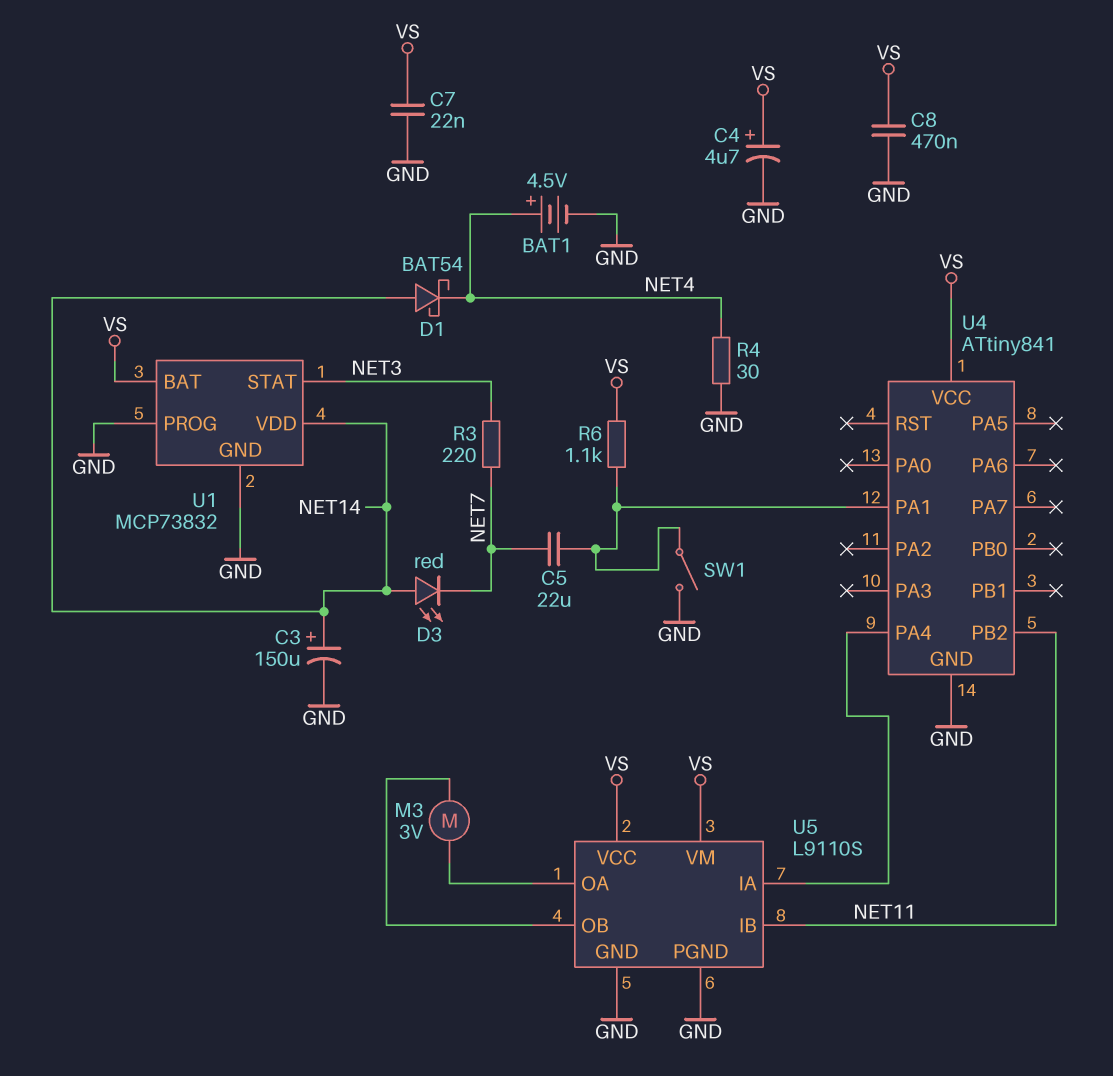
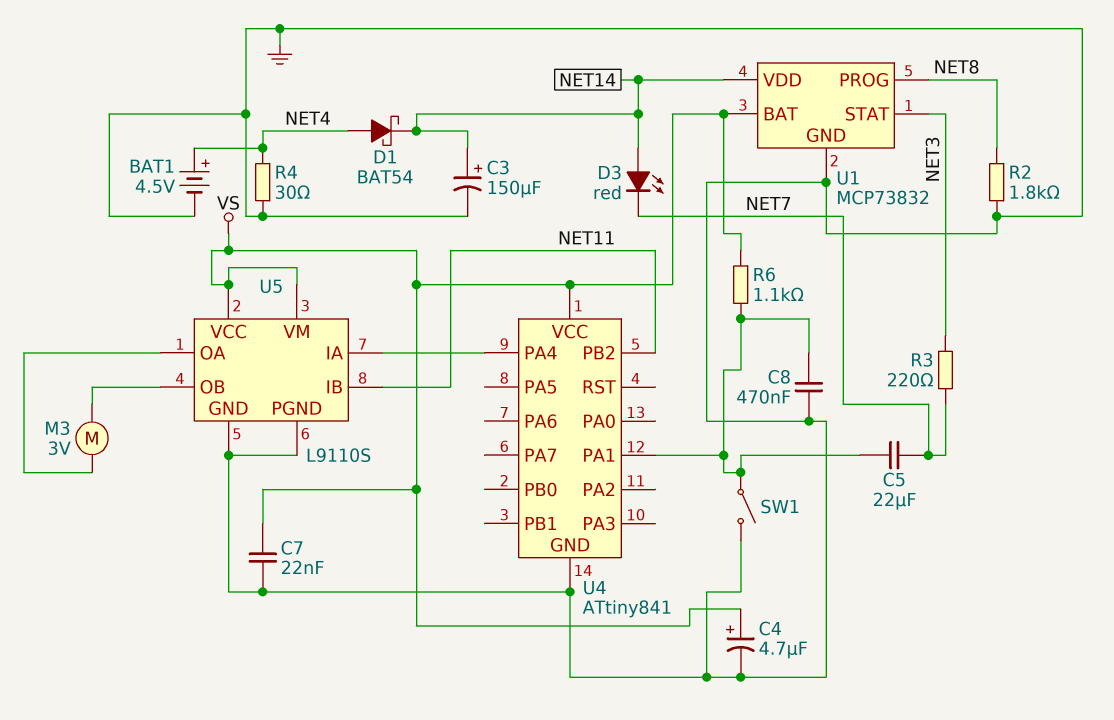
C8: 470nF (GND, VS) -> 470nF (GND, U4/PA1)
D1: schottky BAT54 (A NET14, K NET4) -> schottky BAT54 (A NET4, K NET14)
R2: none -> 1.8k (GND, NET8)
U1 pin PROG: GND -> NET8

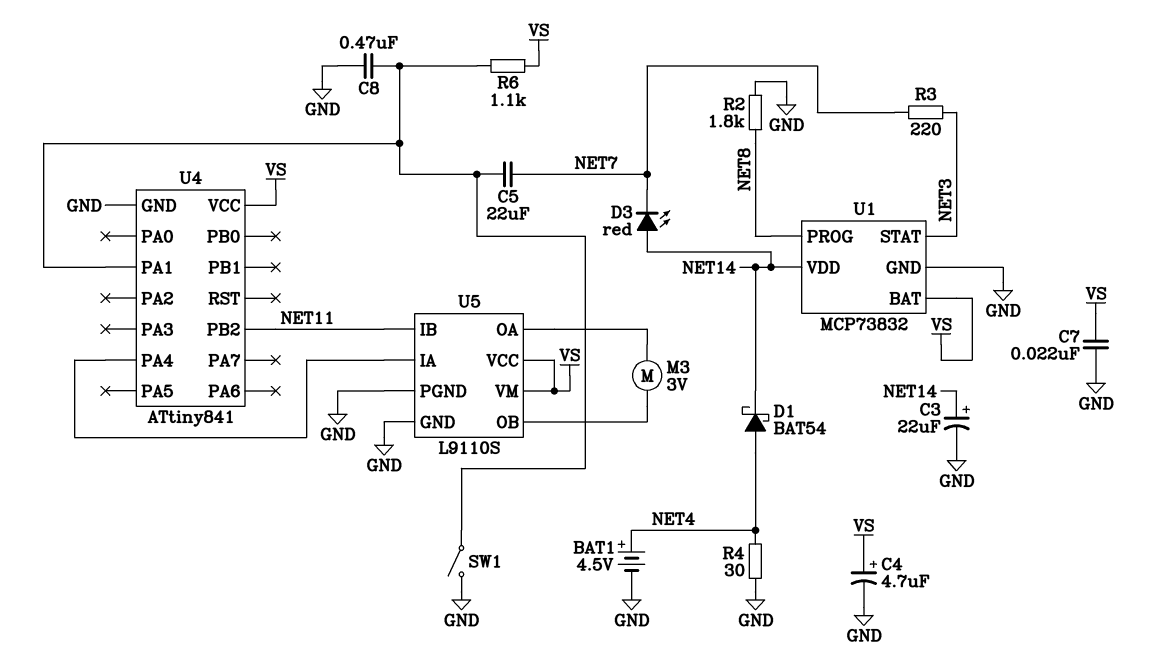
C3: 150uF (plus NET14, minus GND) -> 22uF (plus NET14, minus GND)

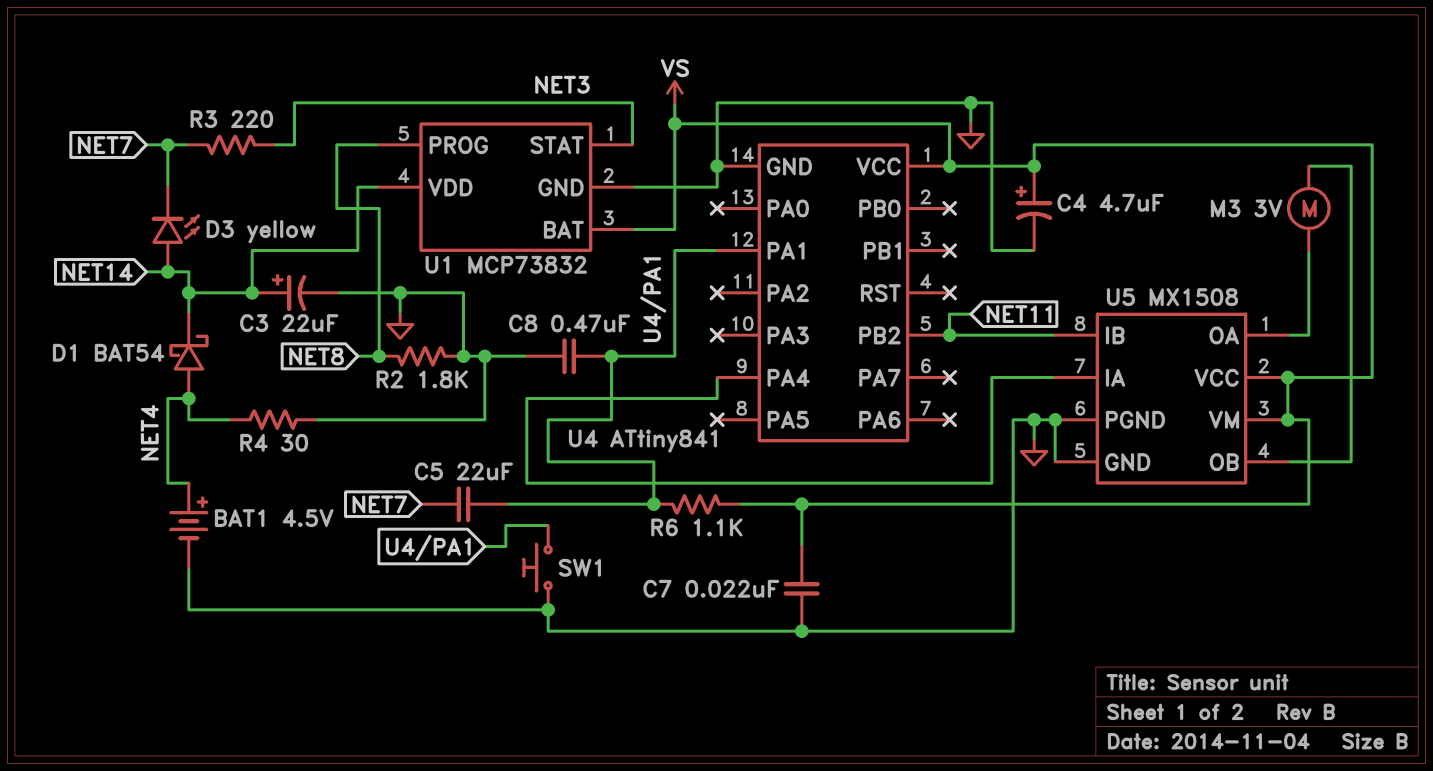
D3: LED red (A NET14, K NET7) -> LED yellow (A NET14, K NET7)
SW1: switch (GND, U4/PA1) -> button (GND, U4/PA1)
U5: L9110S -> MX1508

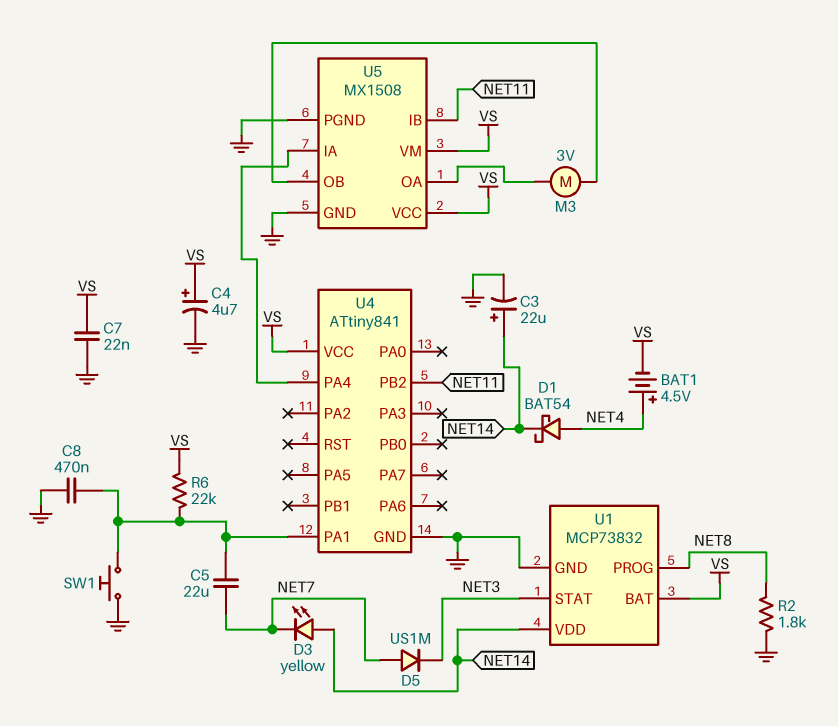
BAT1: 4.5V (plus NET4, minus GND) -> 4.5V (plus NET4, minus VS)
D5: none -> diode US1M (A NET7, K NET3)
R3: 220 (NET3, NET7) -> none
R4: 30 (GND, NET4) -> none
R6: 1.1k (U4/PA1, VS) -> 22k (U4/PA1, VS)

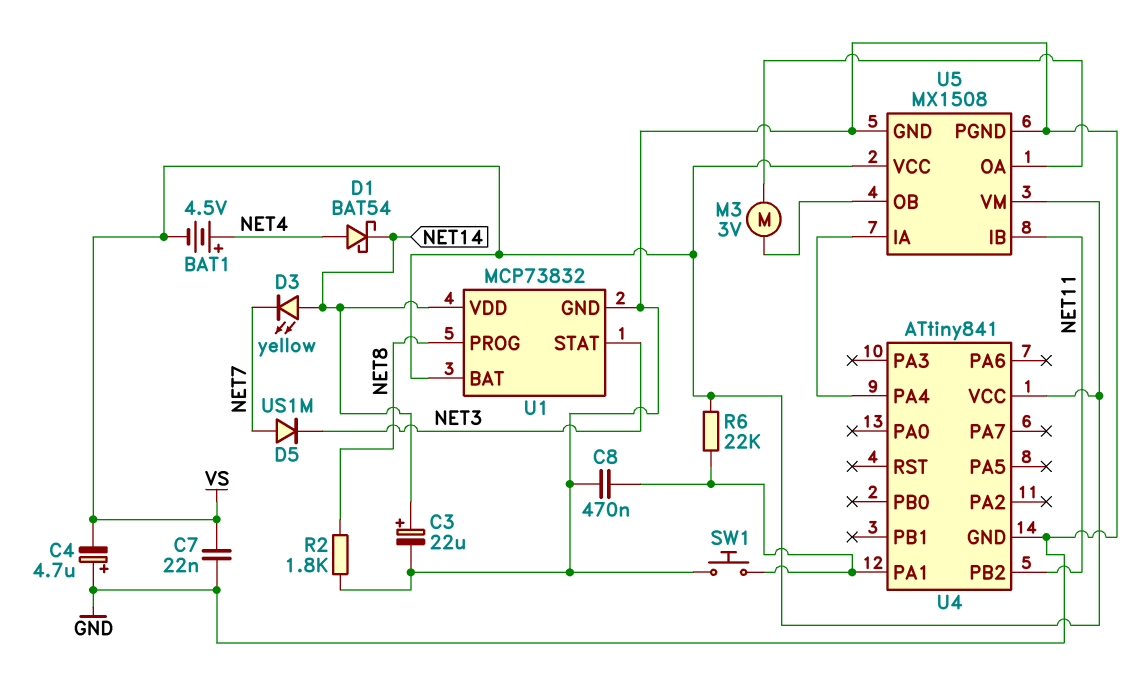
C4: 4.7uF (plus VS, minus GND) -> 4.7uF (plus GND, minus VS)
C5: 22uF (NET7, U4/PA1) -> none

